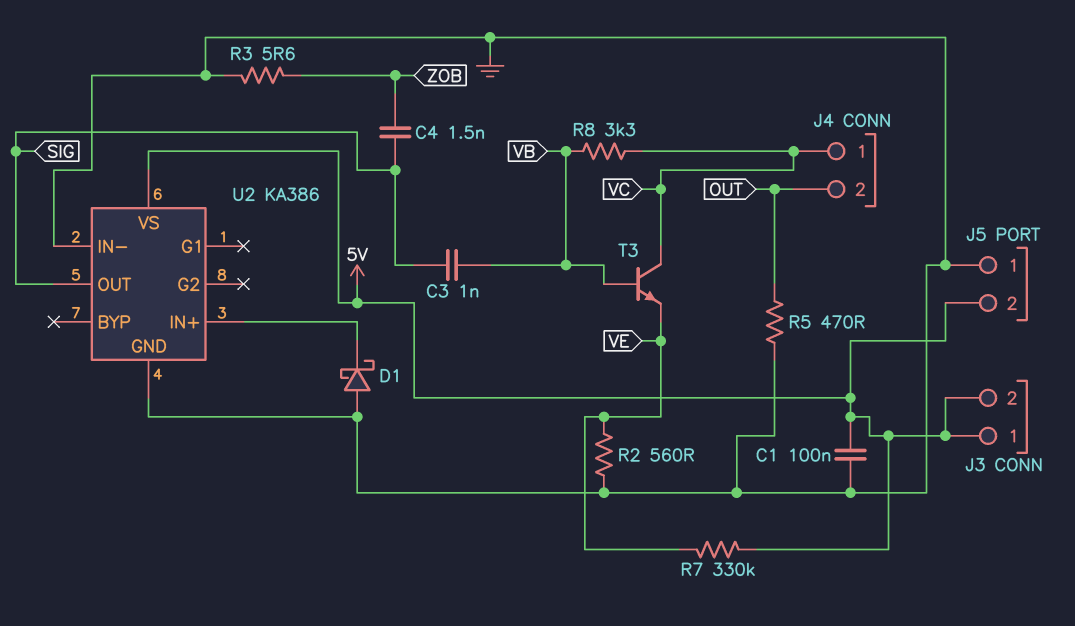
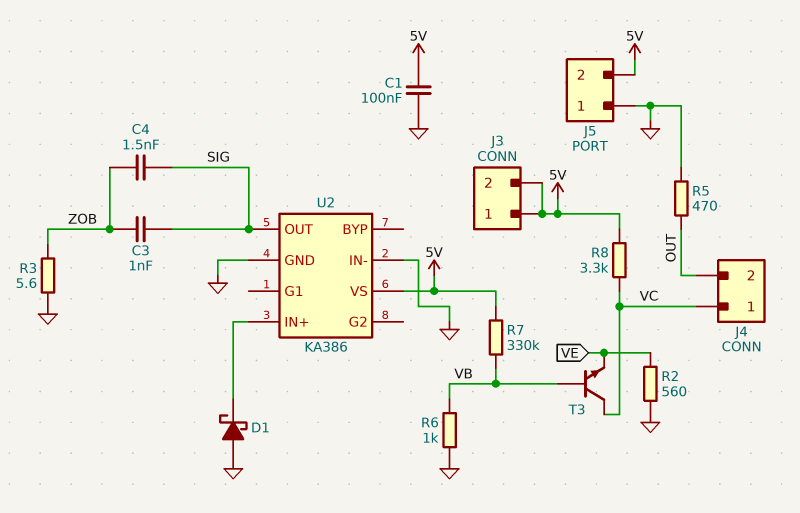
C3: 1nF (SIG, VB) -> 1nF (SIG, ZOB)
R6: none -> 1k (GND, VB)
R7: 330k (5V, VE) -> 330k (5V, VB)
R8: 3.3k (VB, VC) -> 3.3k (5V, VC)

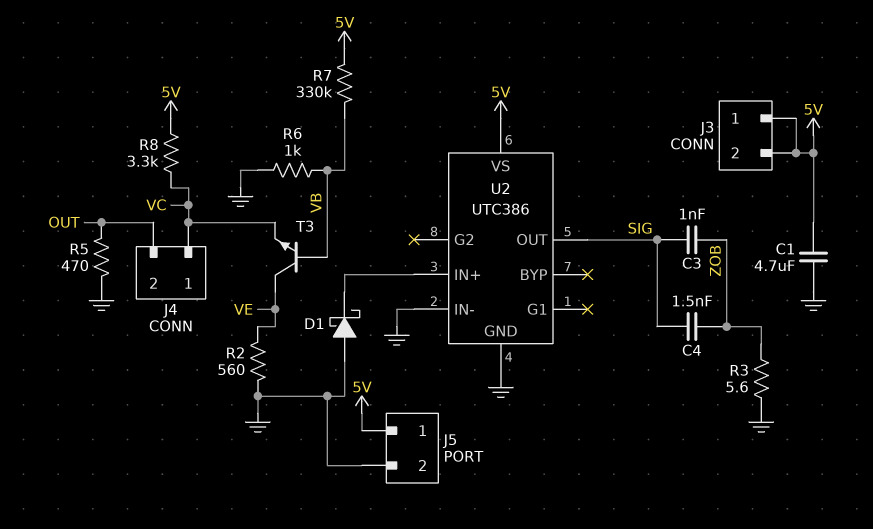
C1: 100nF (5V, GND) -> 4.7uF (5V, GND)
J5 pin 1: GND -> 5V
J5 pin 2: 5V -> GND
T3: NPN (B VB, C VC, E VE) -> NPN (B VB, C VE, E VC)
U2: KA386 -> UTC386

